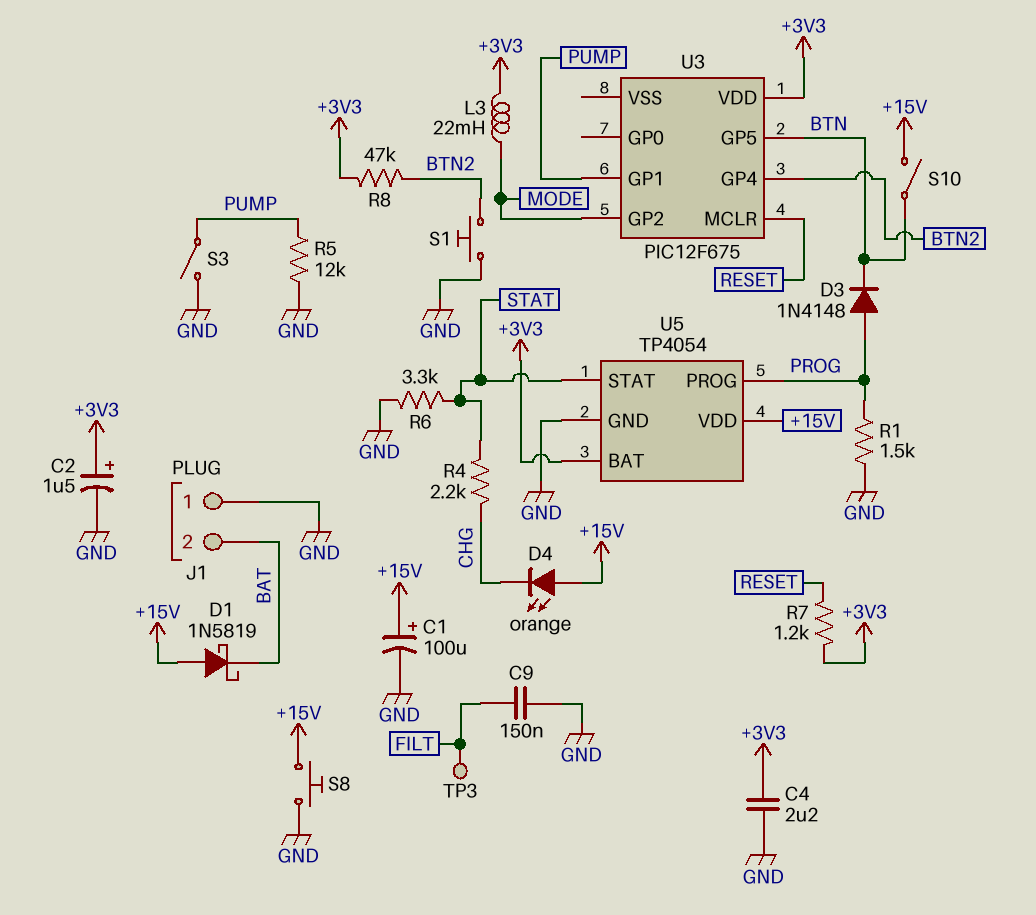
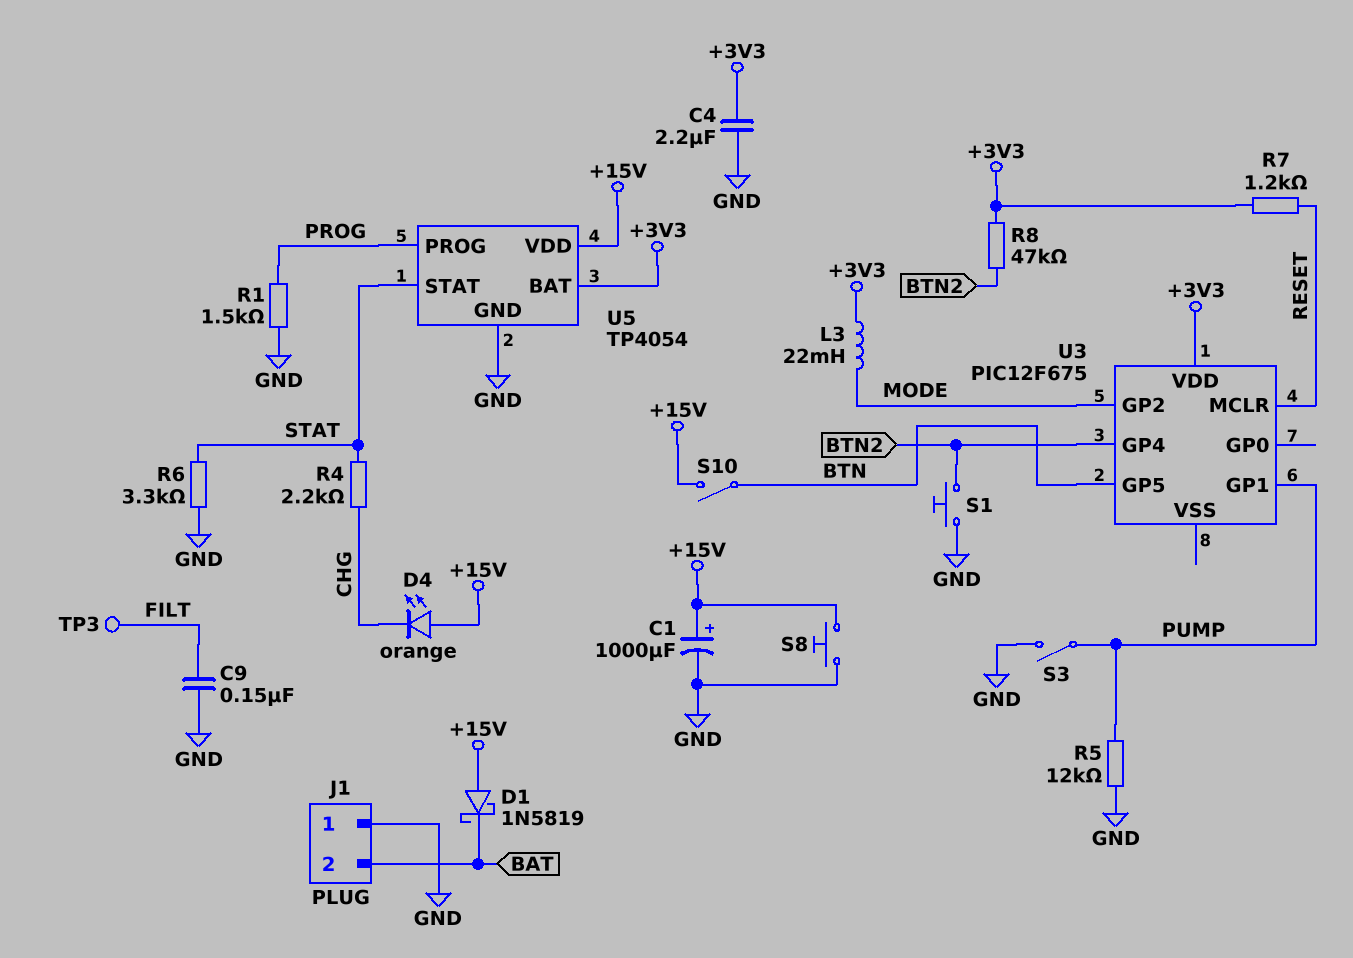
C1: 100uF (plus +15V, minus GND) -> 1000uF (plus +15V, minus GND)
C2: 1.5uF (plus +3V3, minus GND) -> none
D3: diode 1N4148 (A PROG, K BTN) -> none

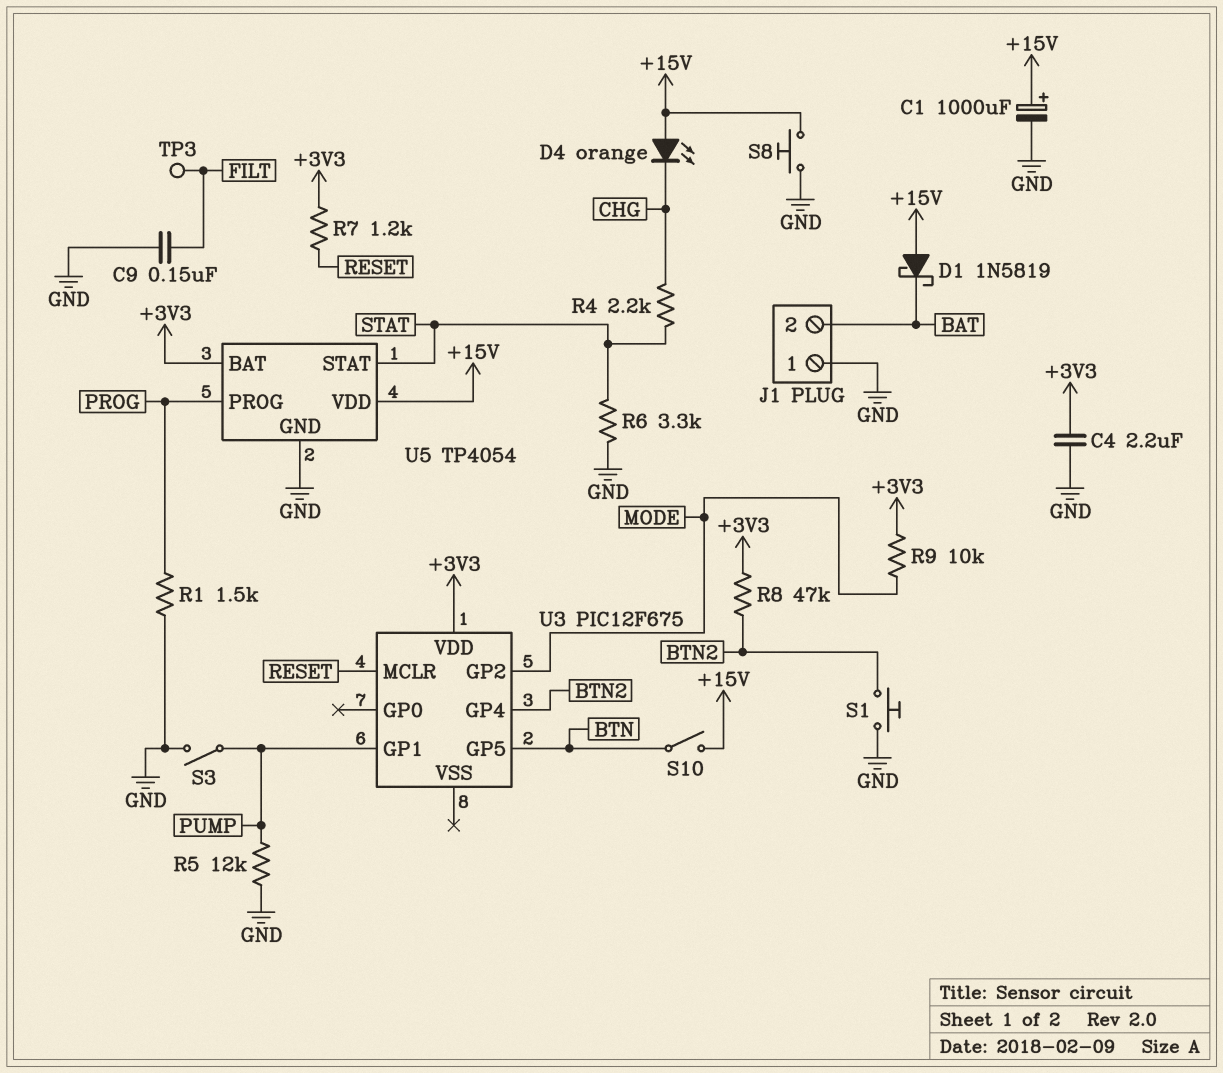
L3: 22mH (+3V3, MODE) -> none
R9: none -> 10k (+3V3, MODE)

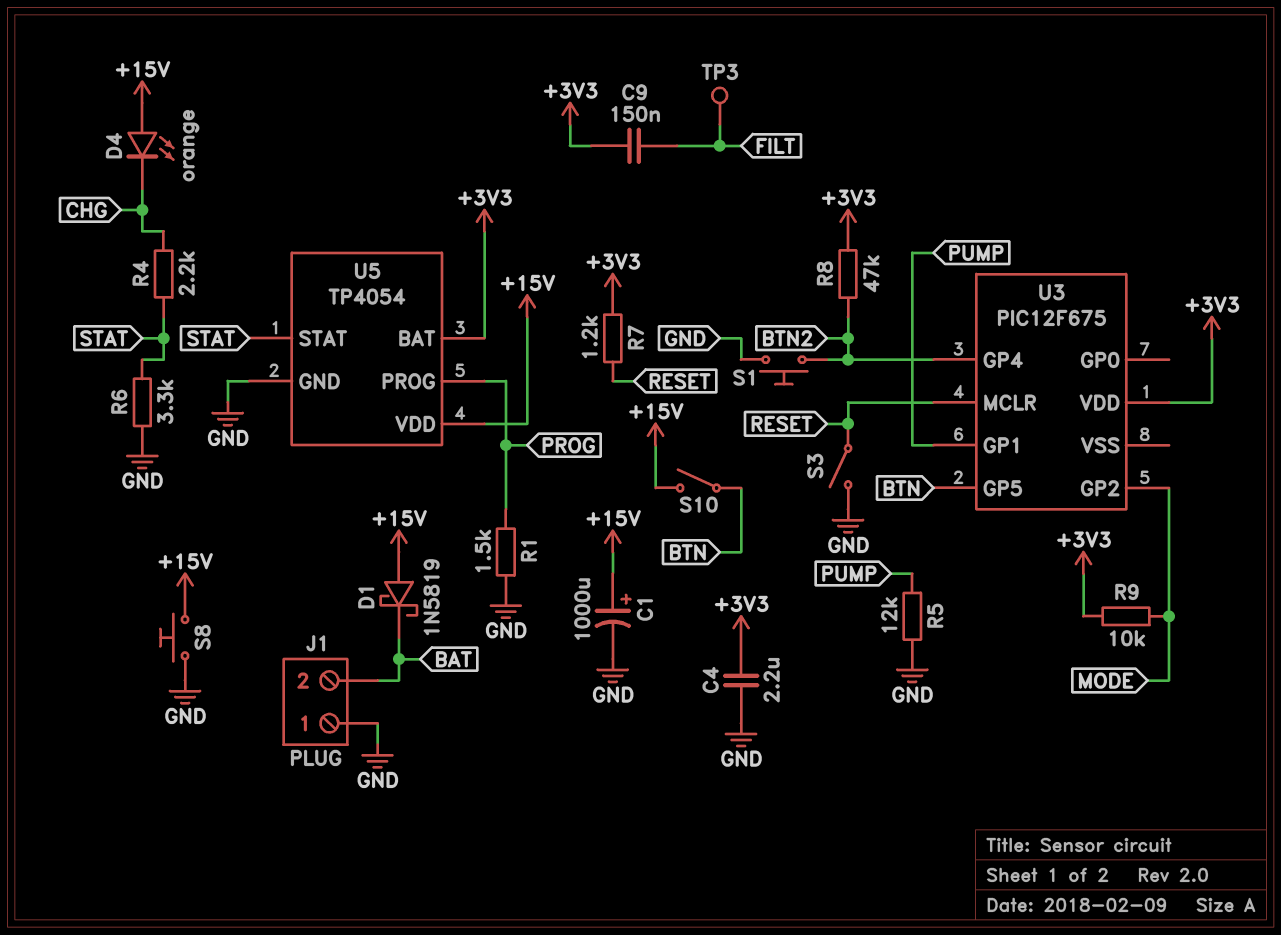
C9: 150nF (FILT, GND) -> 150nF (+3V3, FILT)
S3: switch (GND, PUMP) -> switch (GND, RESET)

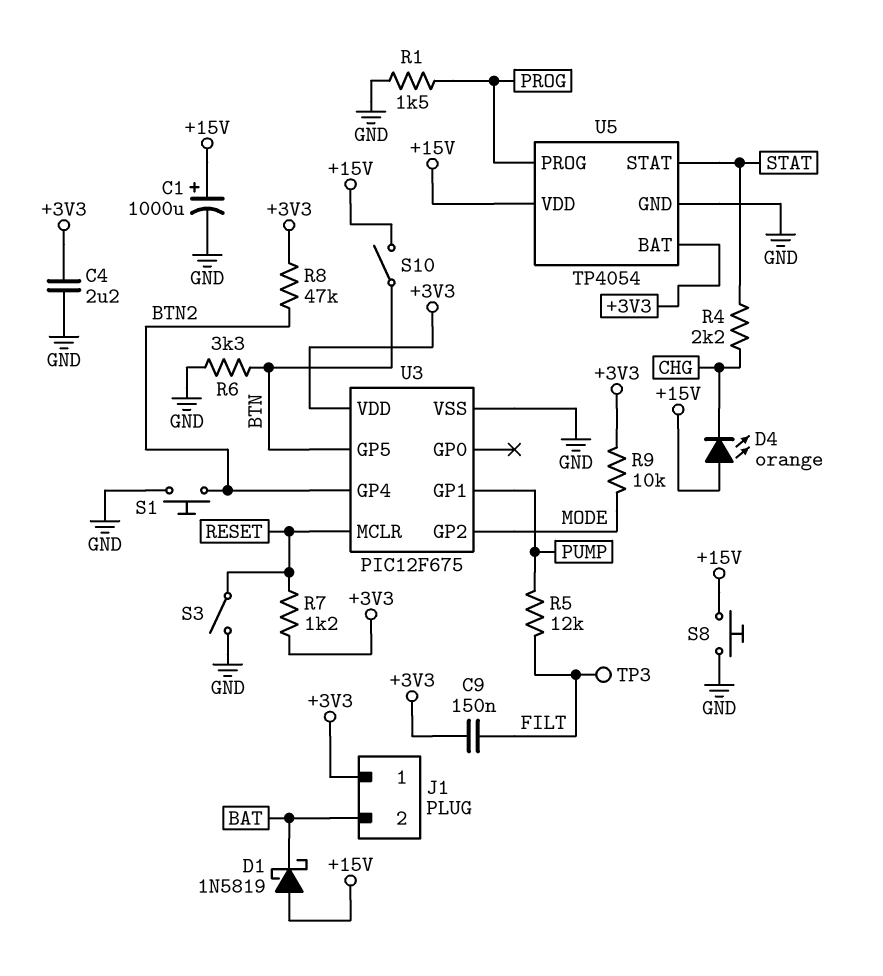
J1 pin 1: GND -> +3V3
R5: 12k (GND, PUMP) -> 12k (FILT, PUMP)
R6: 3.3k (GND, STAT) -> 3.3k (BTN, GND)
U3 pin VSS: none -> GND

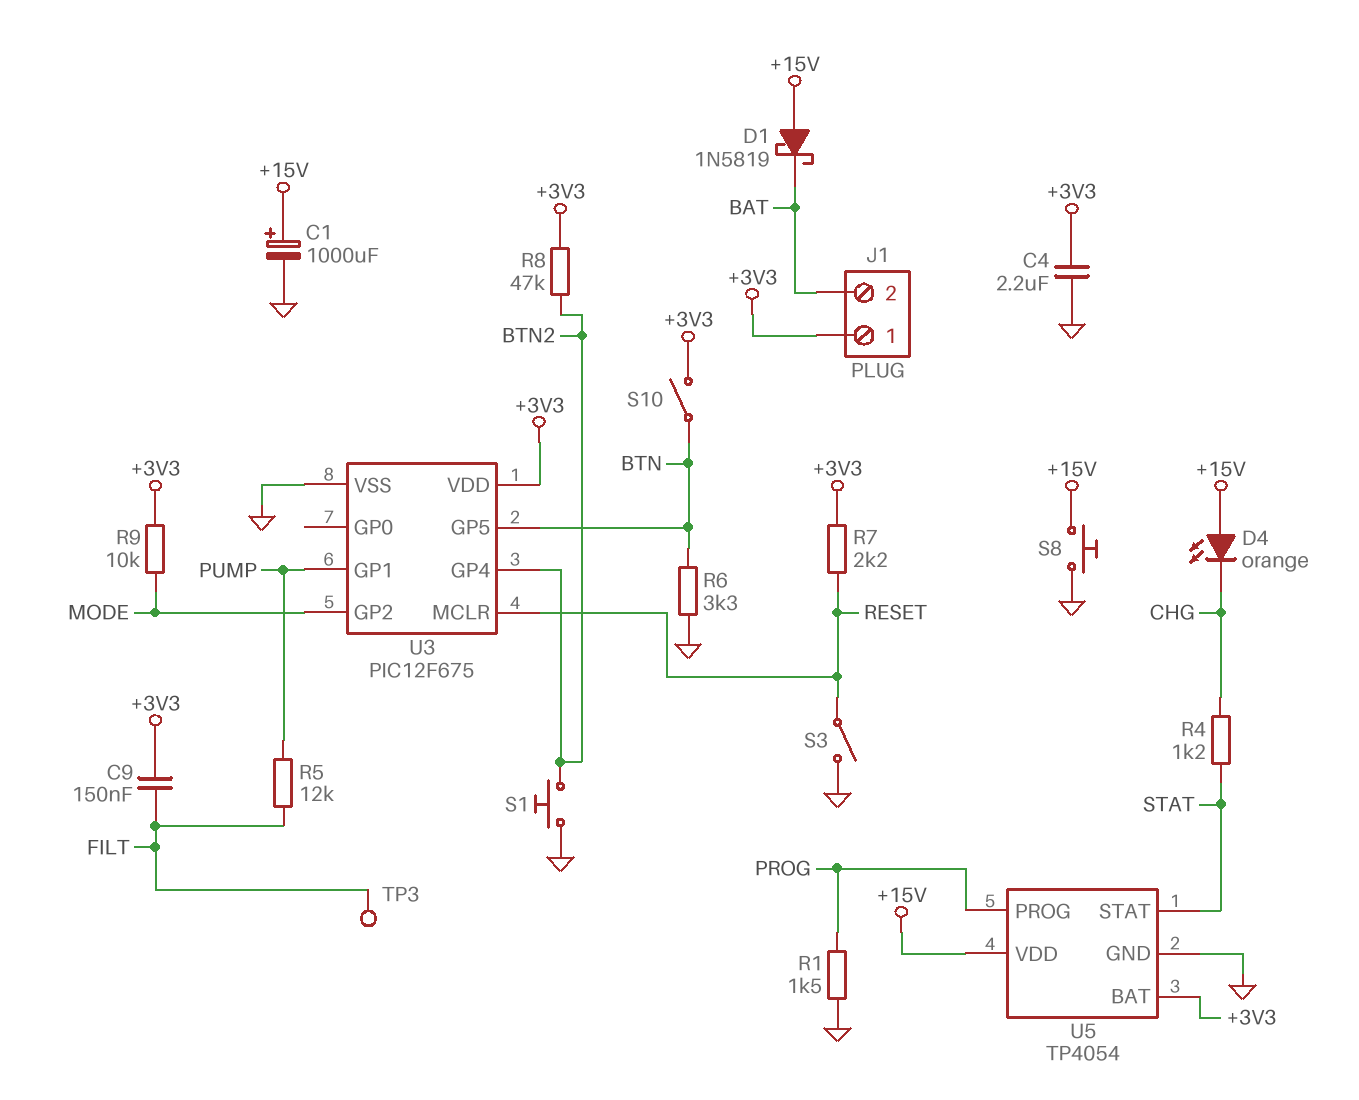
R4: 2.2k (CHG, STAT) -> 1.2k (CHG, STAT)
R7: 1.2k (+3V3, RESET) -> 2.2k (+3V3, RESET)
S10: switch (+15V, BTN) -> switch (+3V3, BTN)

